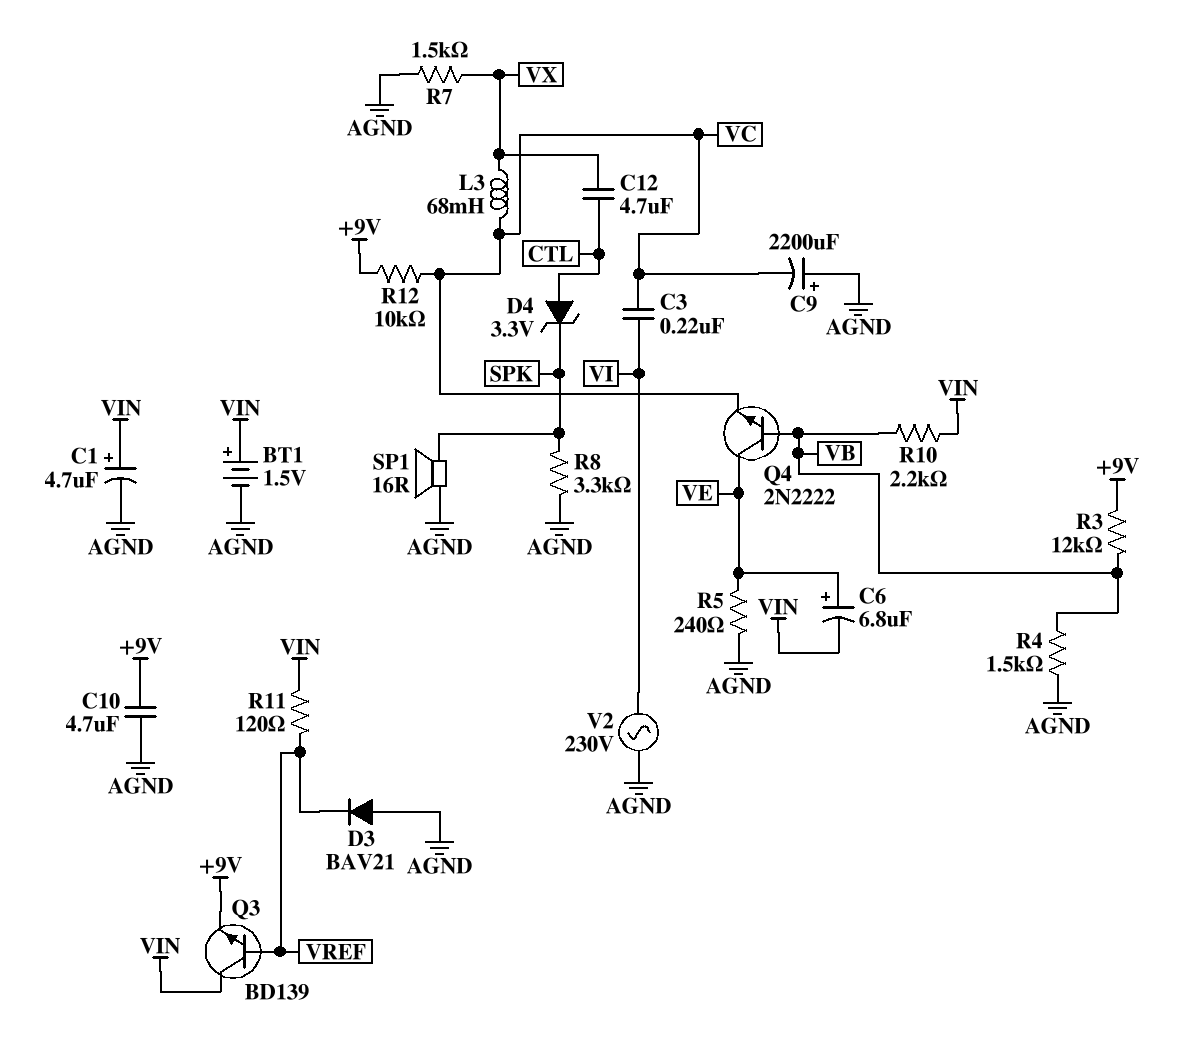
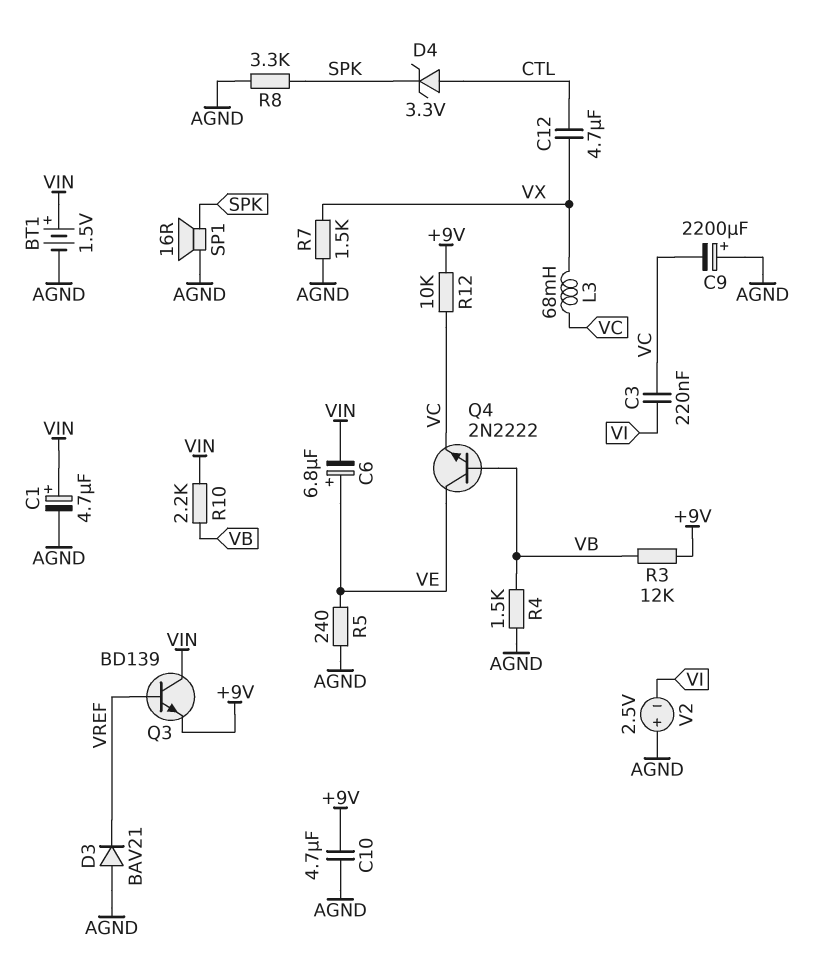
R11: 120 (VIN, VREF) -> none
V2: AC 230V (AGND, VI) -> 2.5V (plus AGND, minus VI)

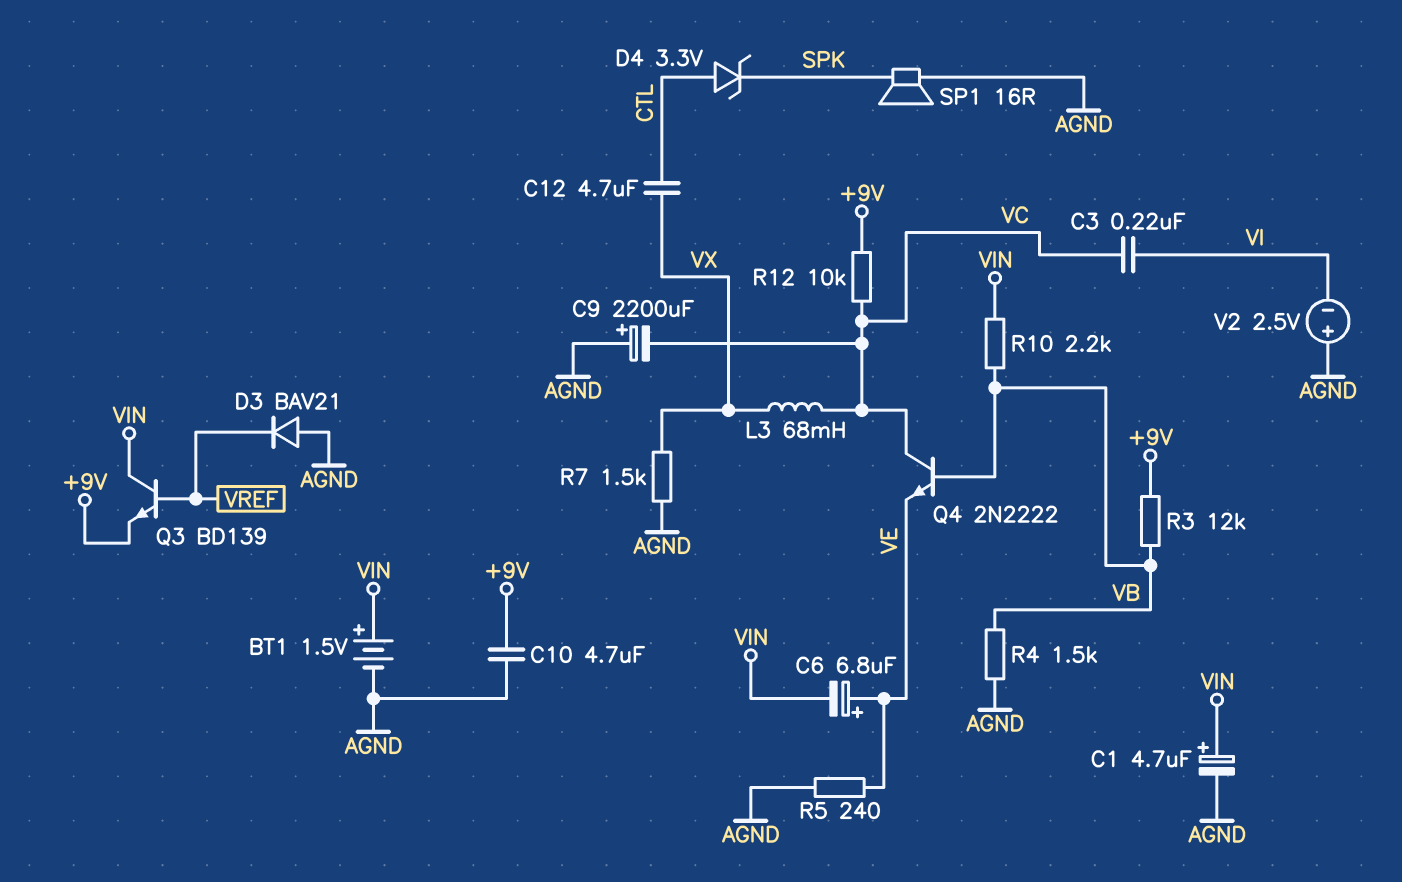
Q4: NPN 2N2222 (B VB, C VE, E VC) -> NPN 2N2222 (B VB, C VC, E VE)
R8: 3.3k (AGND, SPK) -> none

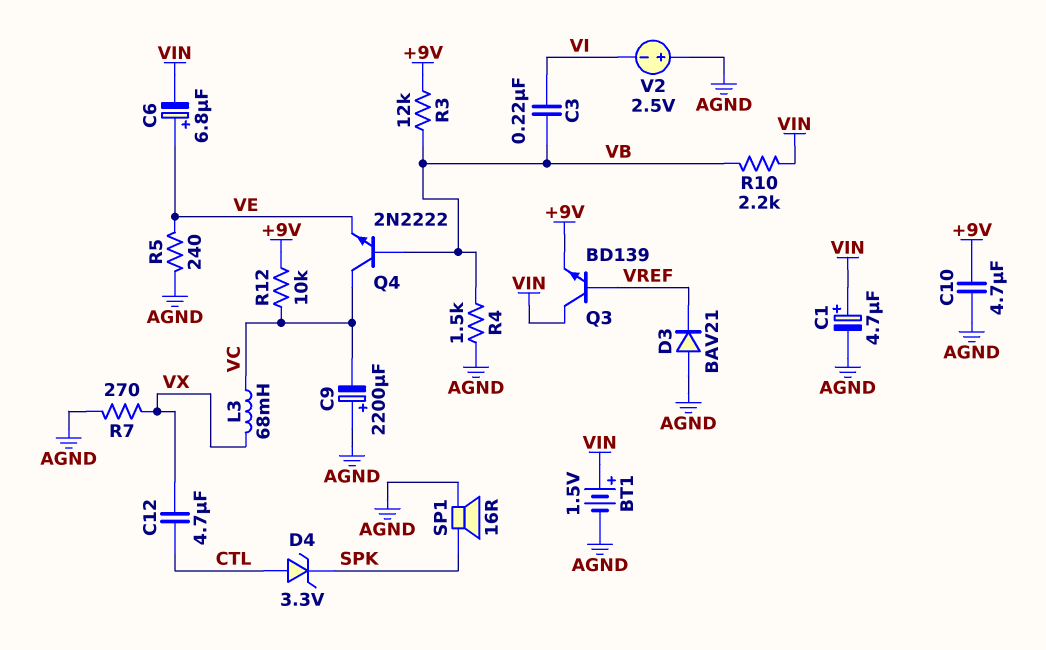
C3: 220nF (VC, VI) -> 220nF (VB, VI)
R7: 1.5k (AGND, VX) -> 270 (AGND, VX)

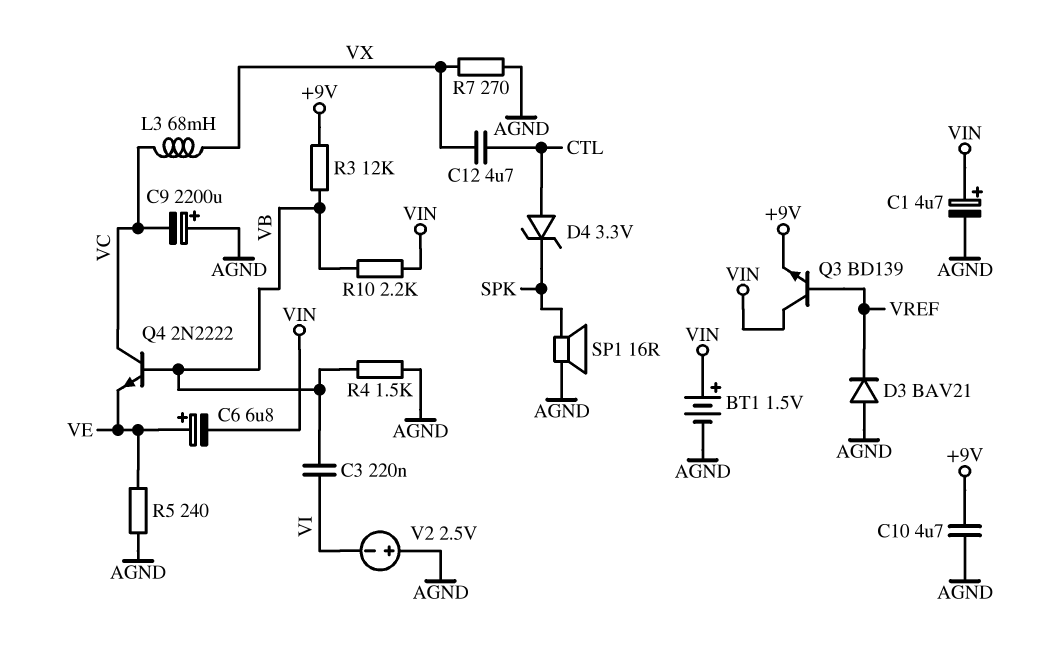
R12: 10k (+9V, VC) -> none

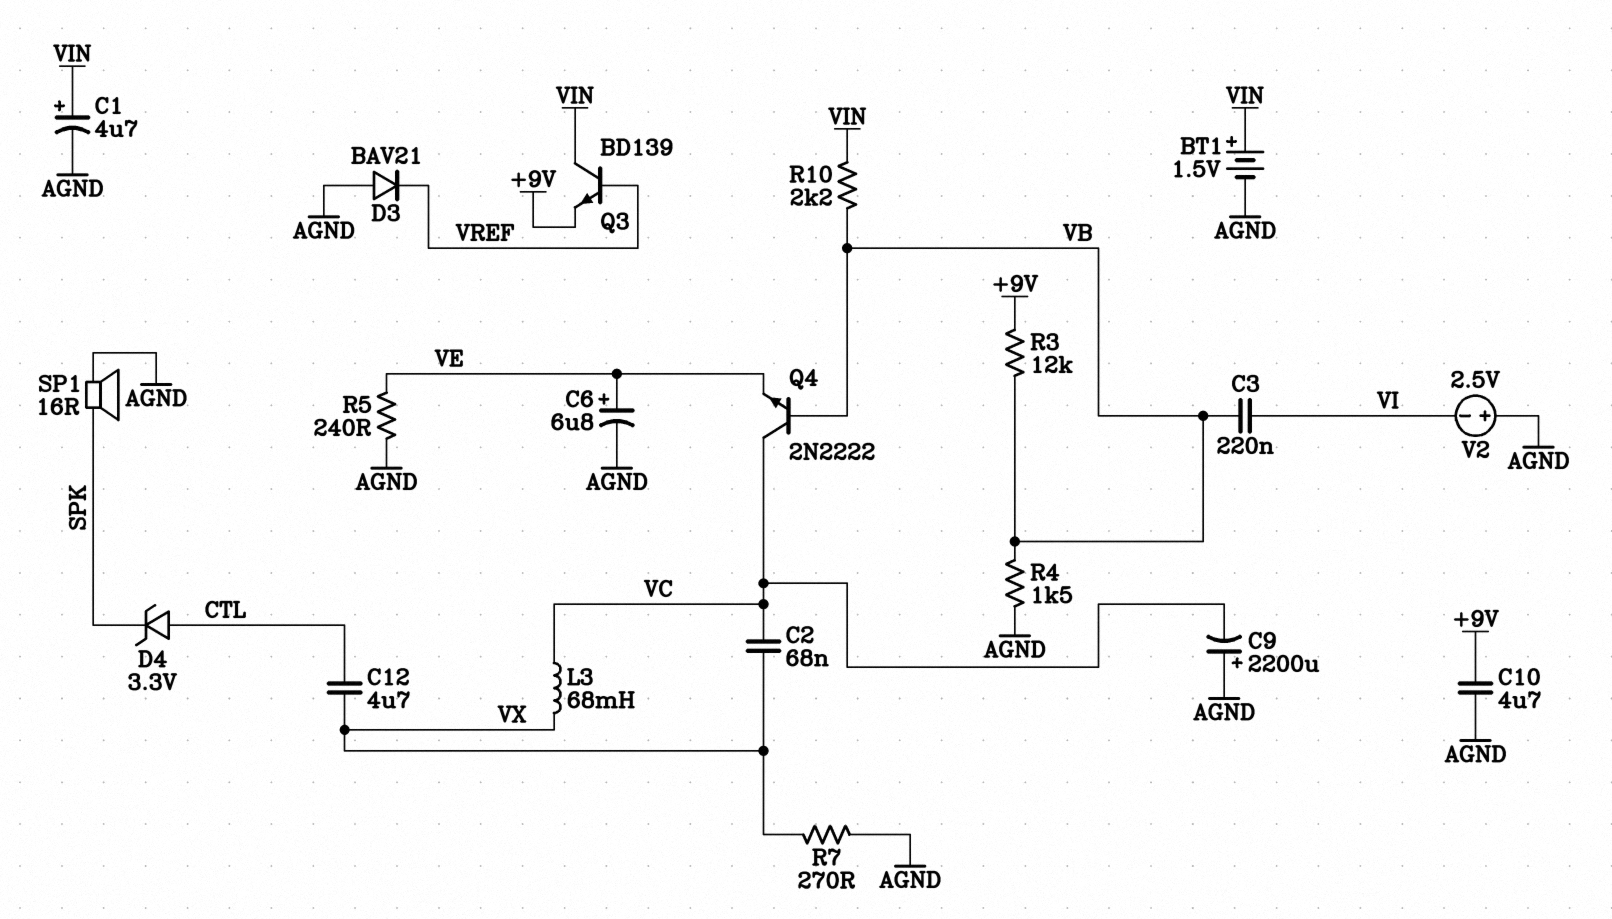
C2: none -> 68nF (VC, VX)
C6: 6.8uF (plus VE, minus VIN) -> 6.8uF (plus VE, minus AGND)

